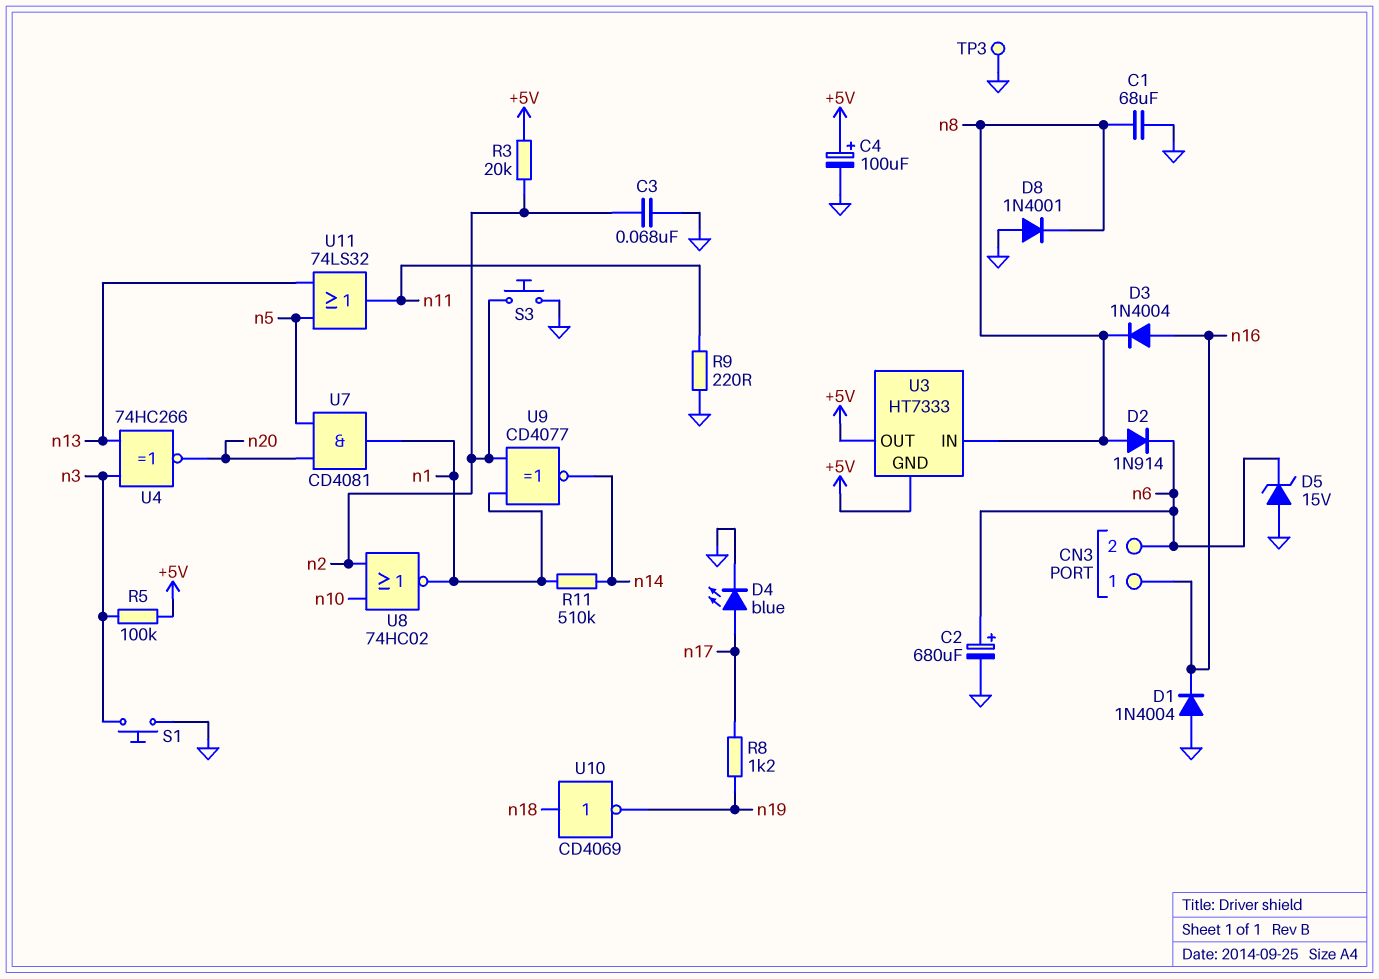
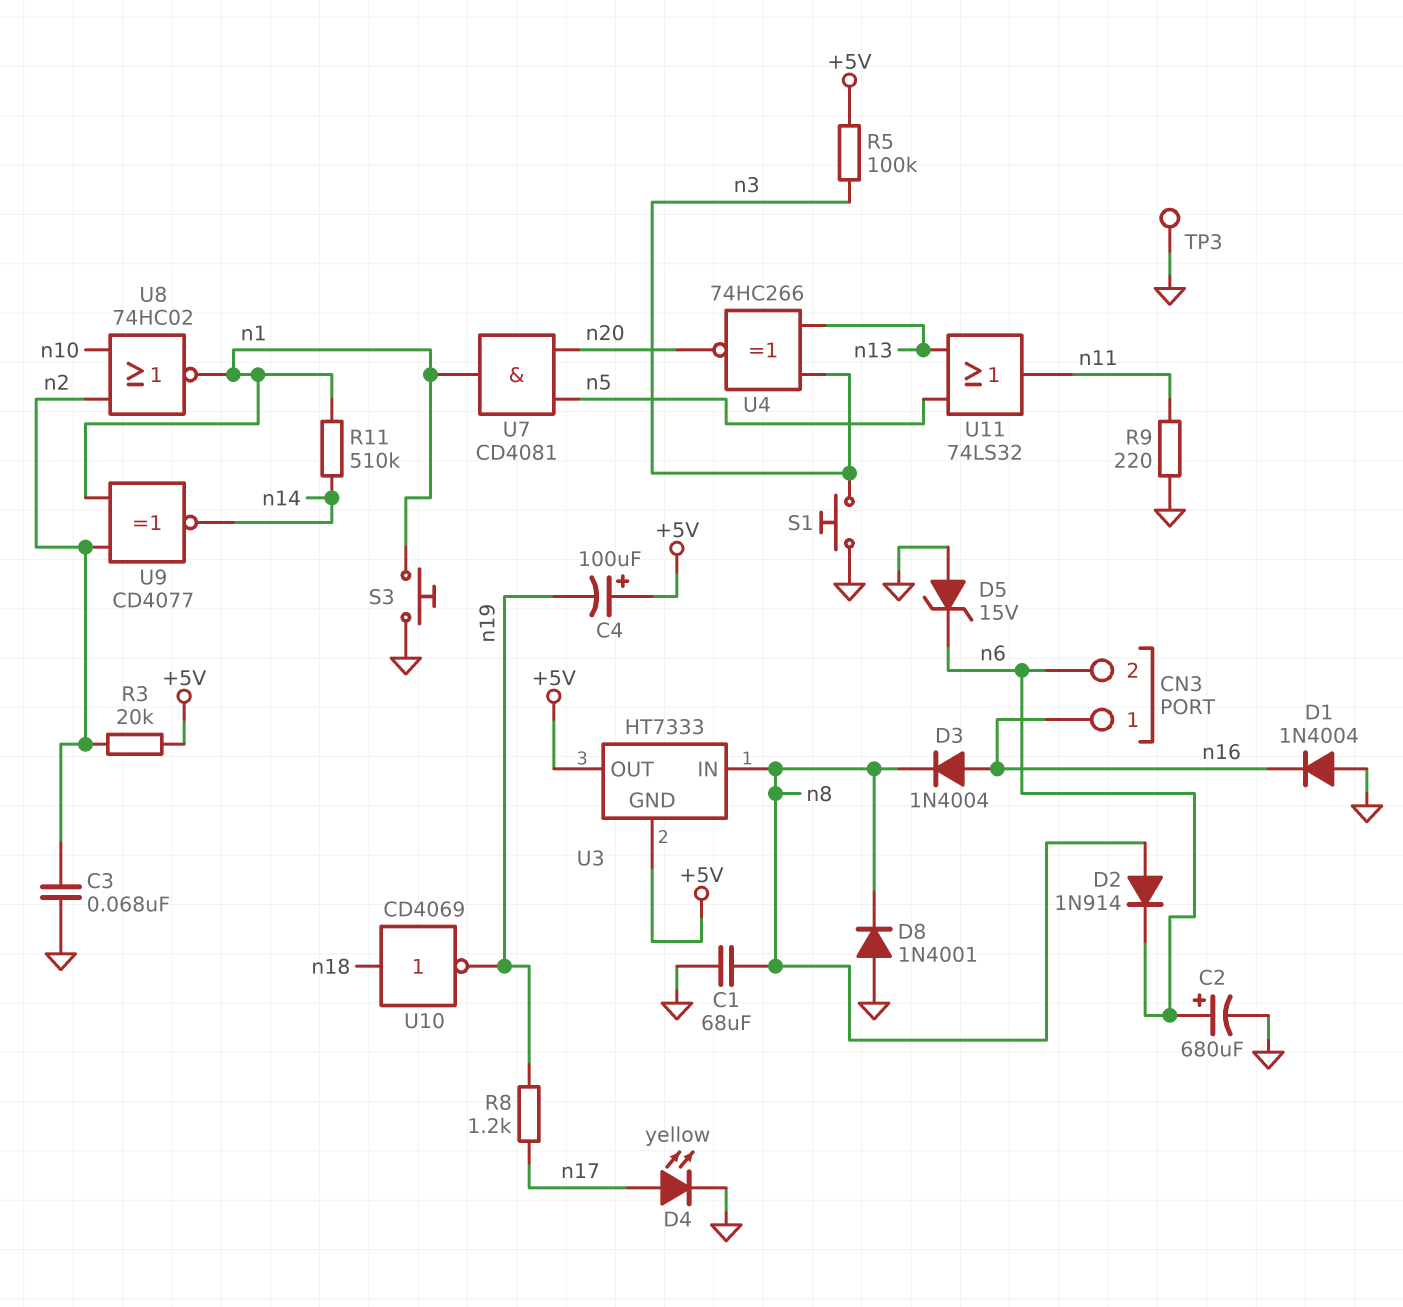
C4: 100uF (plus +5V, minus GND) -> 100uF (plus +5V, minus n19)
D4: LED blue (A n17, K GND) -> LED yellow (A n17, K GND)
S3: button (GND, n2) -> button (GND, n1)

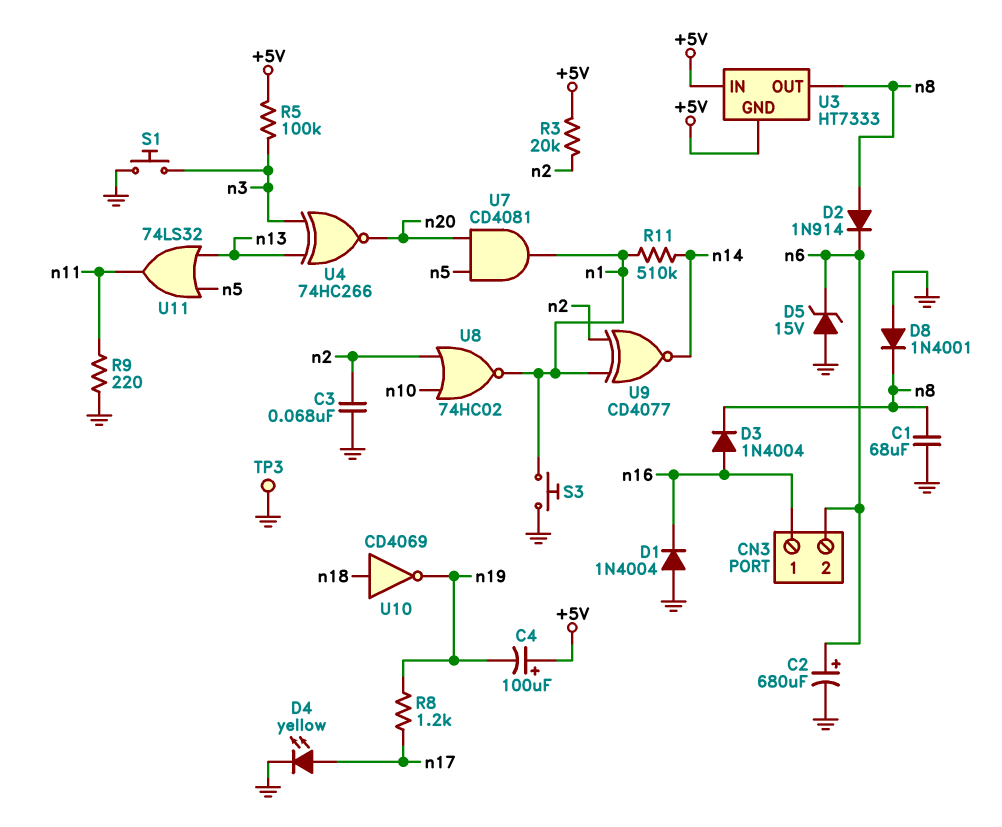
U3 pin IN: n8 -> +5V
U3 pin OUT: +5V -> n8

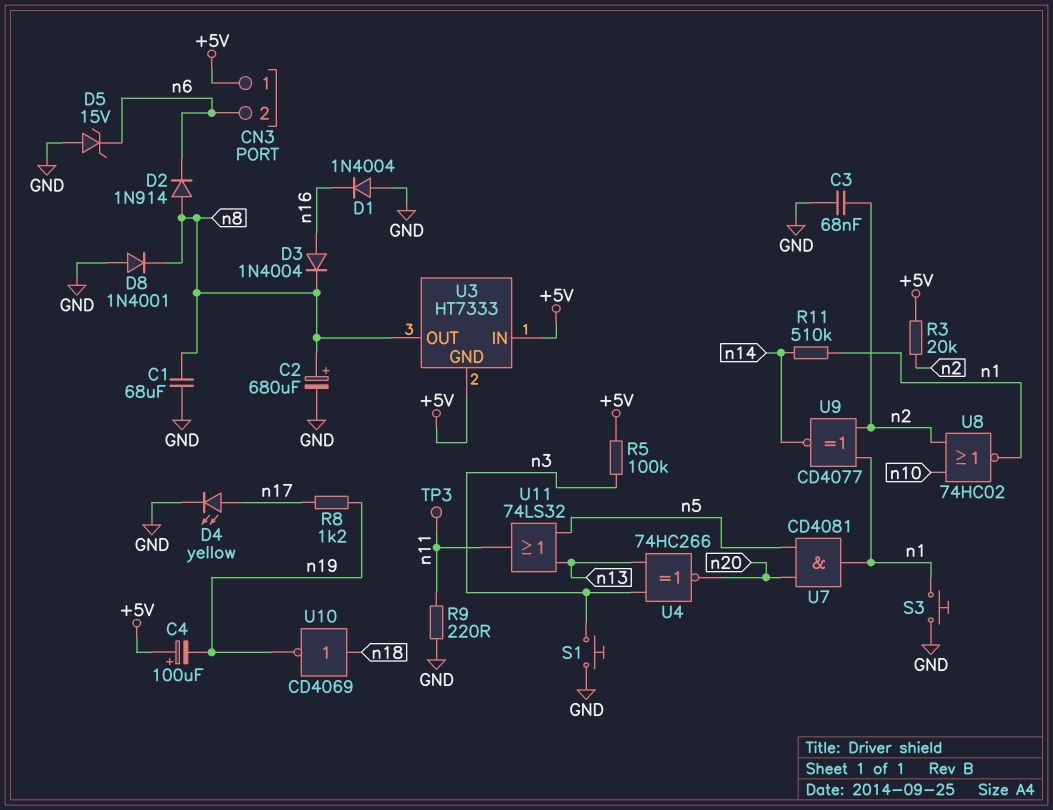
C2: 680uF (plus n6, minus GND) -> 680uF (plus n8, minus GND)
CN3 pin 1: n16 -> +5V
TP3: test point (GND) -> test point (n11)

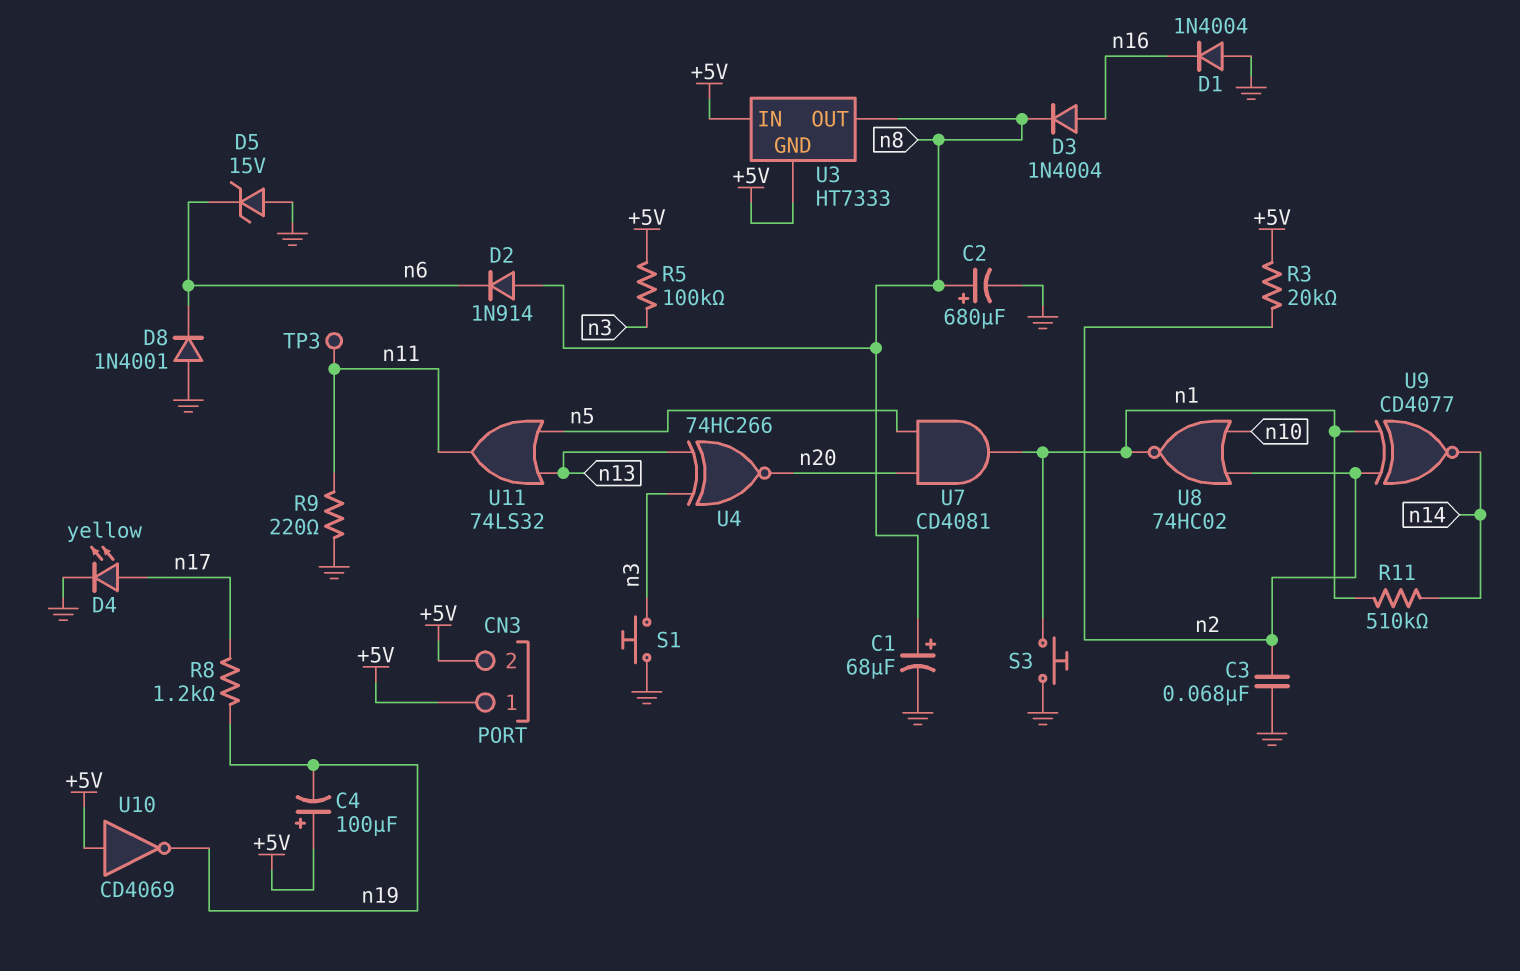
C1: 68uF (GND, n8) -> 68uF (plus n8, minus GND)
CN3 pin 2: n6 -> +5V
D8: diode 1N4001 (A GND, K n8) -> diode 1N4001 (A GND, K n6)
U10: NOT CD4069 (in n18, out n19) -> NOT CD4069 (in +5V, out n19)

